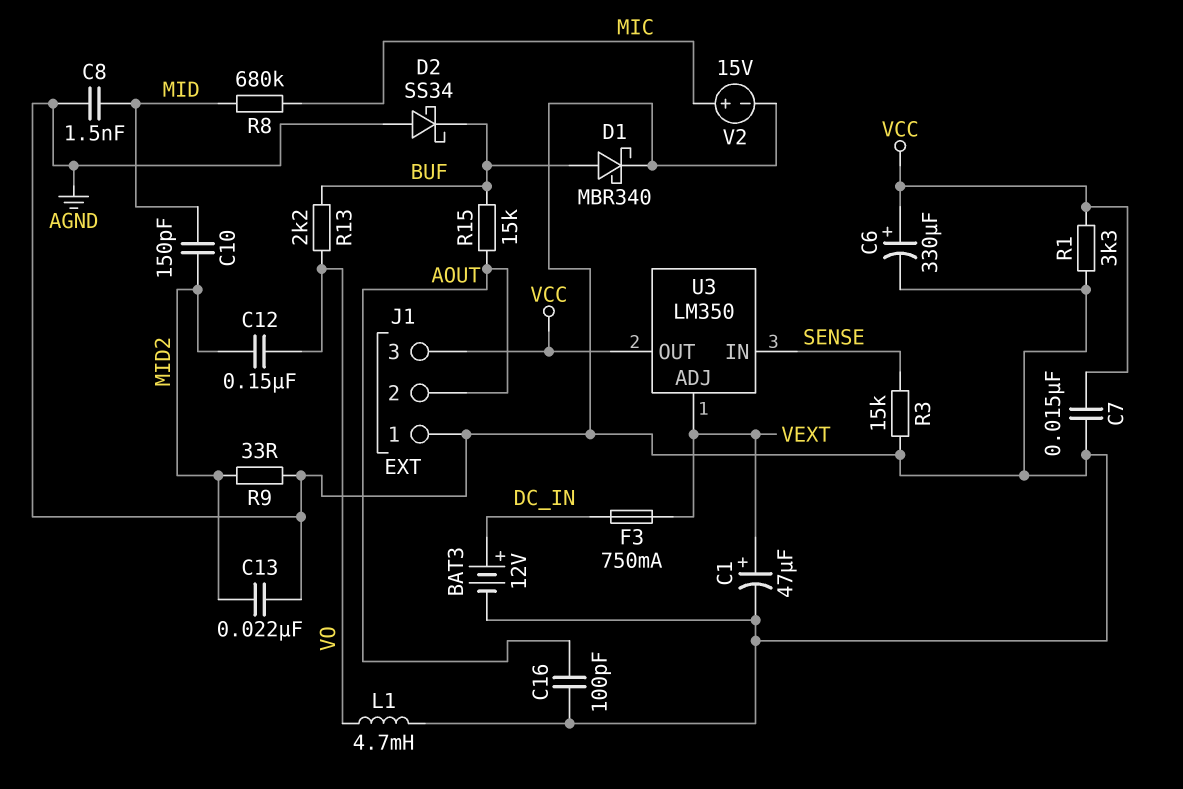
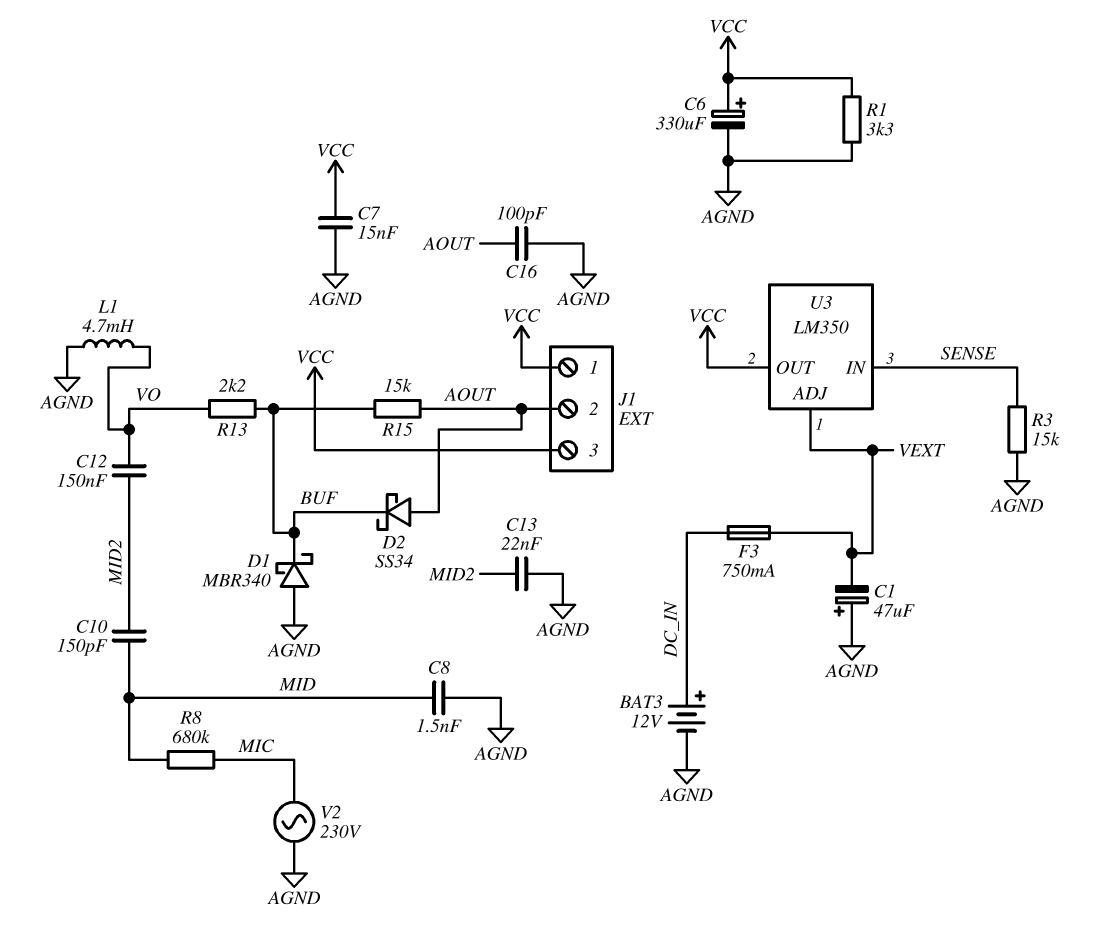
C1: 47uF (plus VEXT, minus AGND) -> 47uF (plus AGND, minus VEXT)
D1: schottky MBR340 (A BUF, K AGND) -> schottky MBR340 (A AGND, K BUF)
D2: schottky SS34 (A AGND, K BUF) -> schottky SS34 (A AOUT, K BUF)
J1 pin 1: AGND -> VCC
R9: 33 (AGND, MID2) -> none
V2: 15V (plus MIC, minus AGND) -> AC 230V (AGND, MIC)

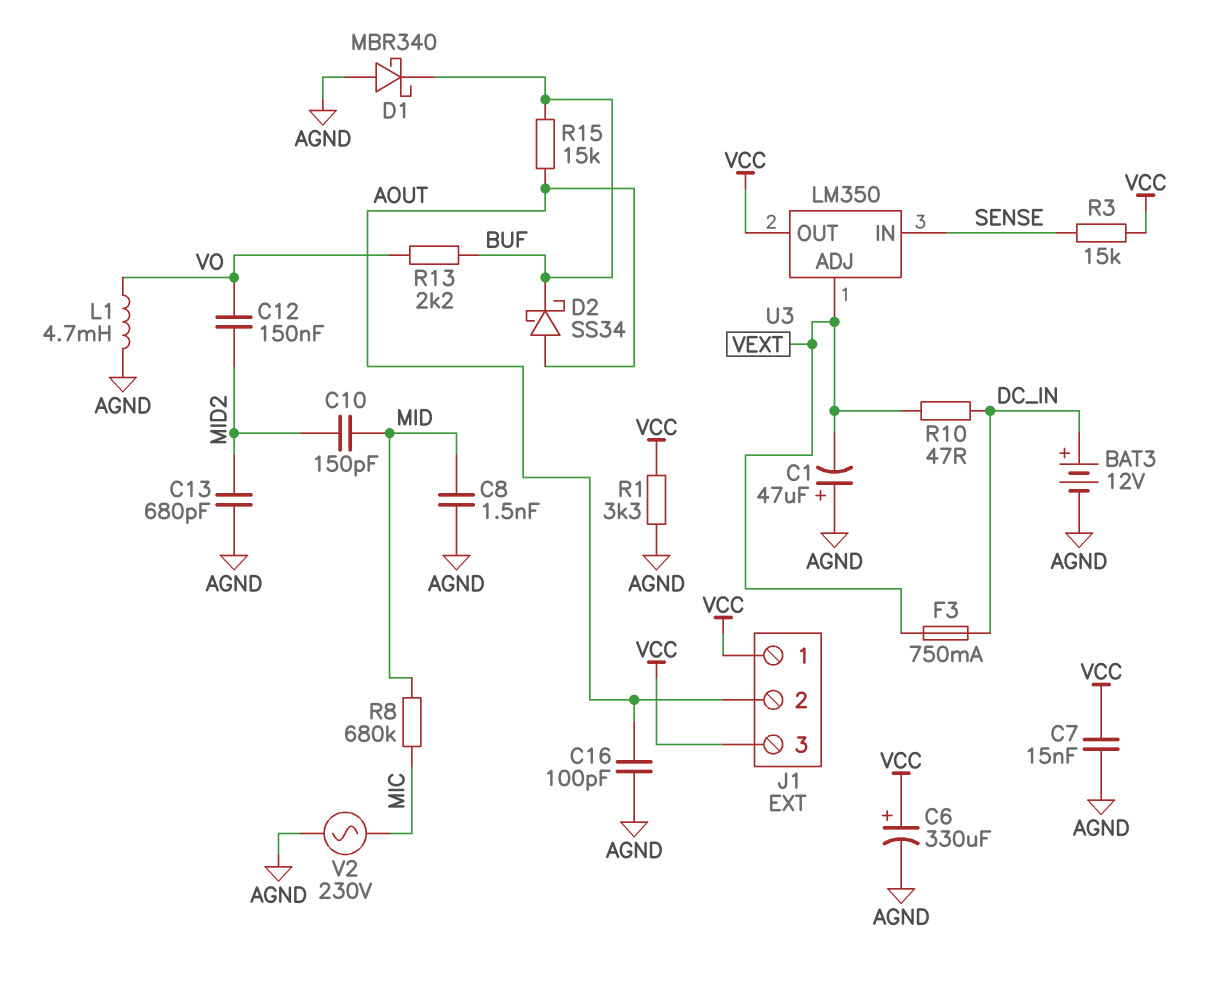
C13: 22nF (AGND, MID2) -> 680pF (AGND, MID2)
R3: 15k (AGND, SENSE) -> 15k (SENSE, VCC)
R10: none -> 47 (DC_IN, VEXT)

